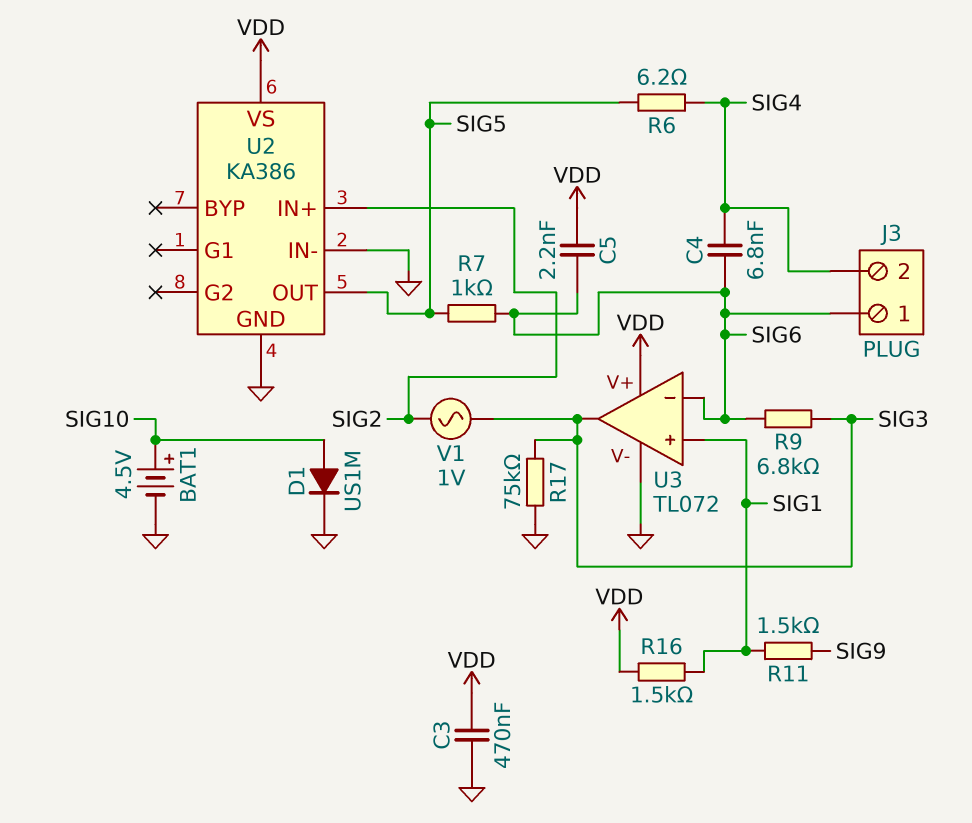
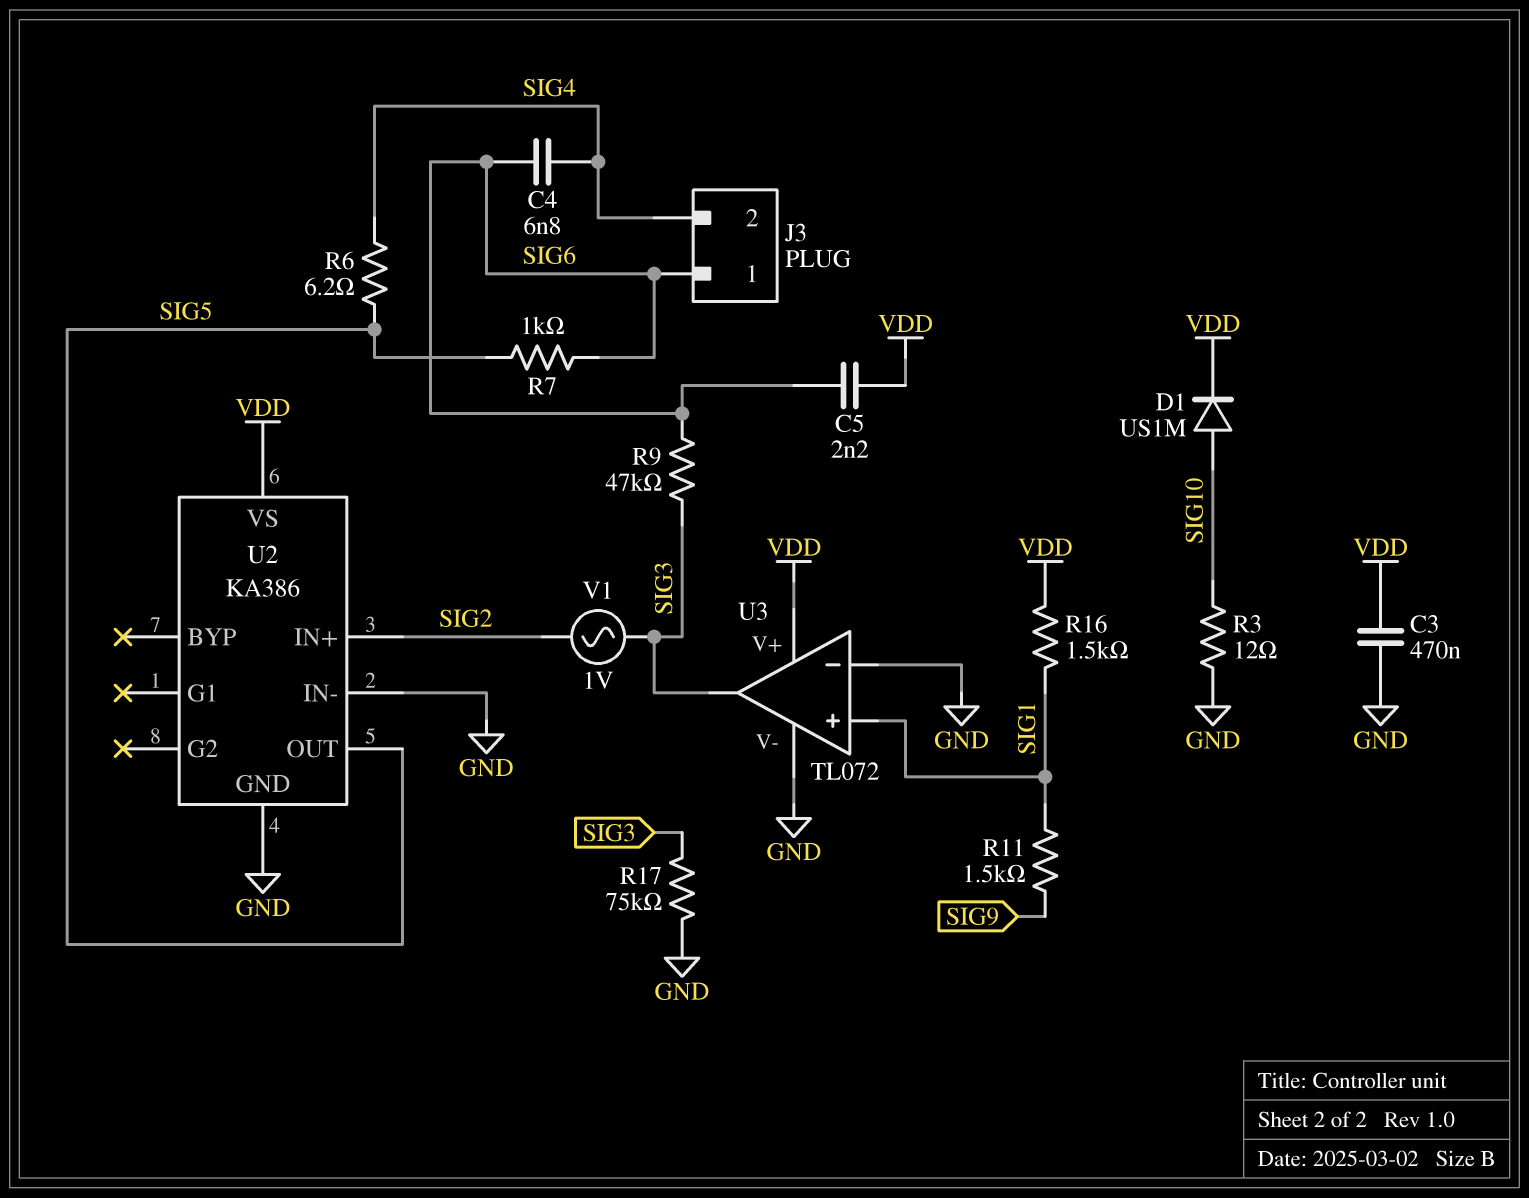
BAT1: 4.5V (plus SIG10, minus GND) -> none
D1: diode US1M (A SIG10, K GND) -> diode US1M (A SIG10, K VDD)
R3: none -> 12 (GND, SIG10)
R9: 6.8k (SIG3, SIG6) -> 47k (SIG3, SIG6)
U3 pin in-: SIG6 -> GND

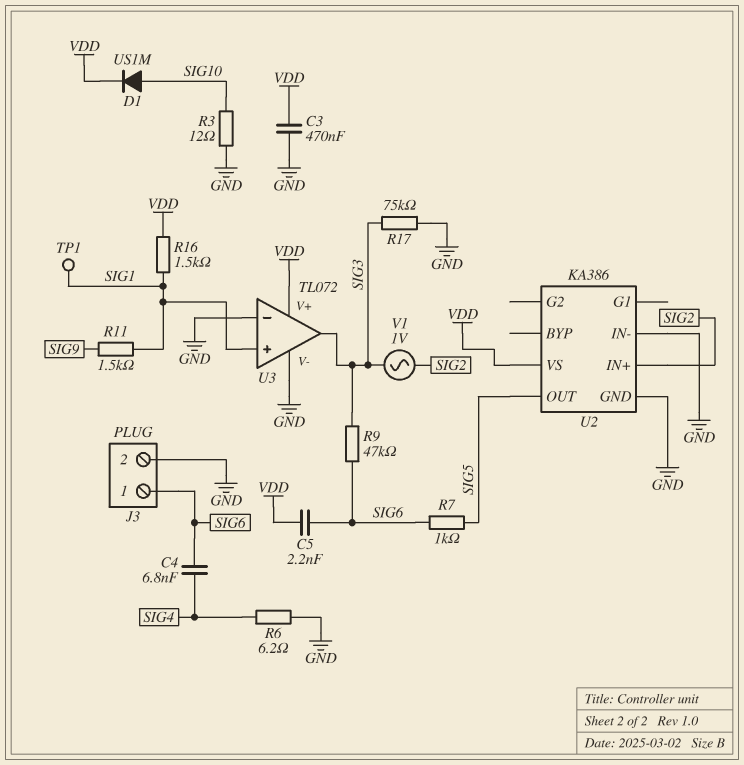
J3 pin 2: SIG4 -> GND
R6: 6.2 (SIG4, SIG5) -> 6.2 (GND, SIG4)
TP1: none -> test point (SIG1)

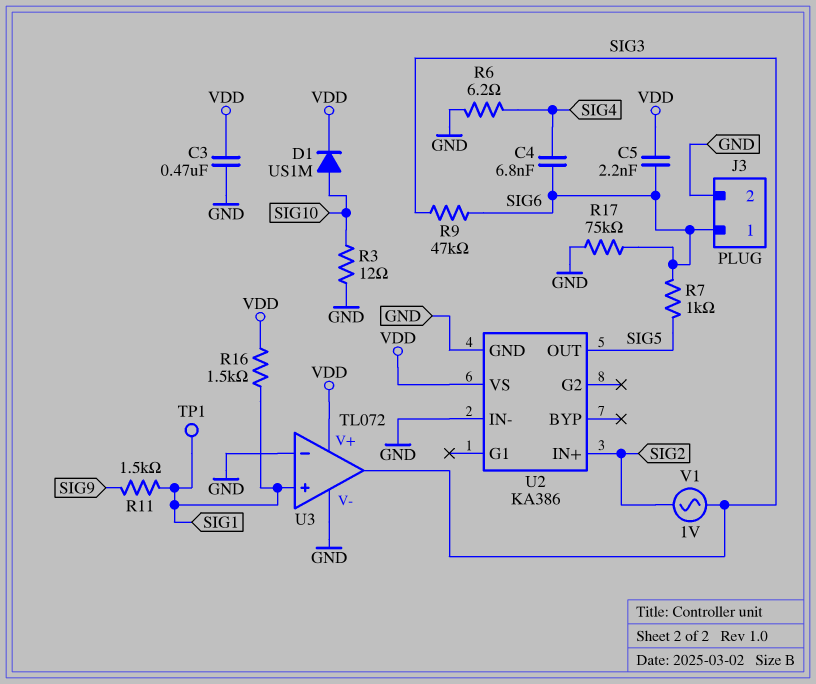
R17: 75k (GND, SIG3) -> 75k (GND, SIG6)

